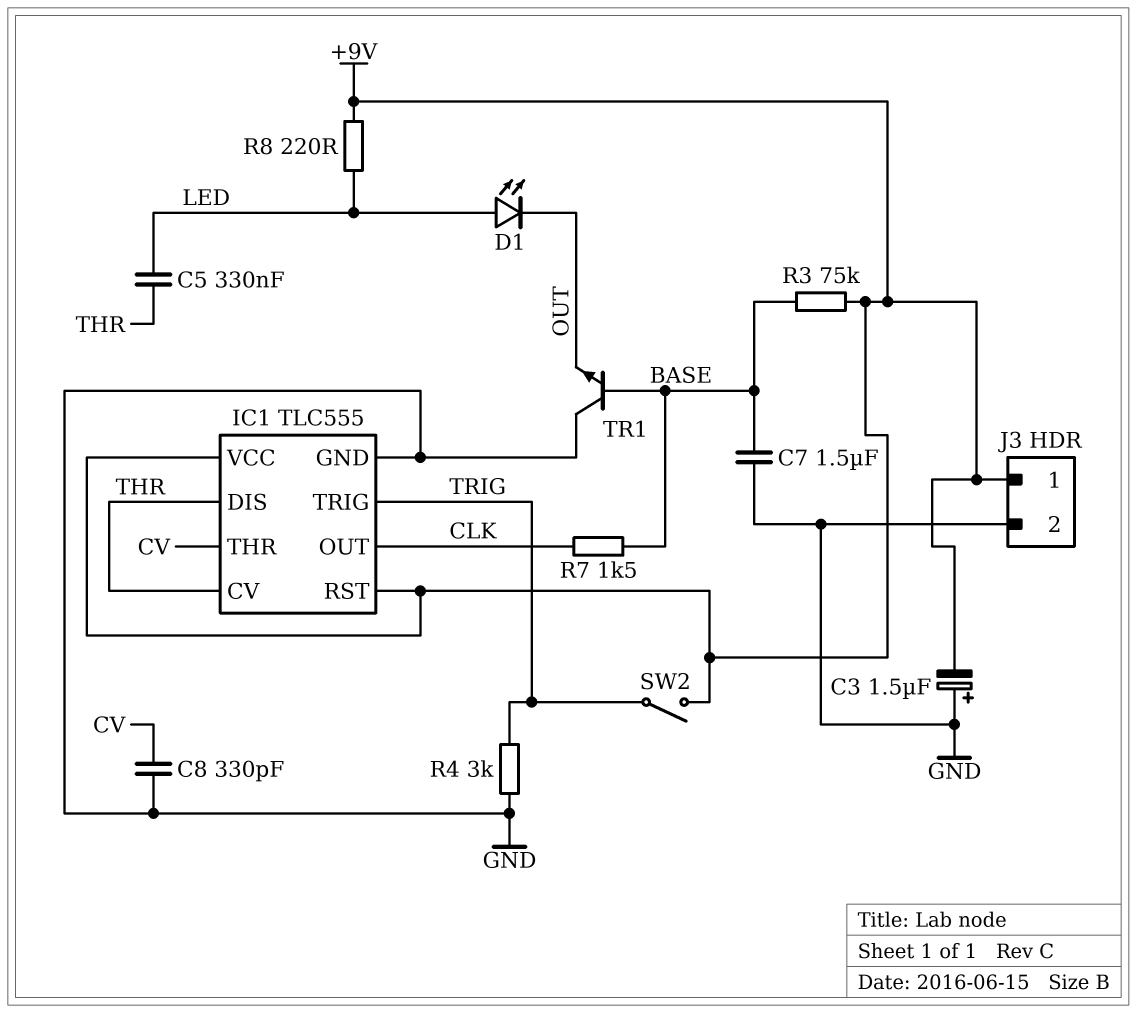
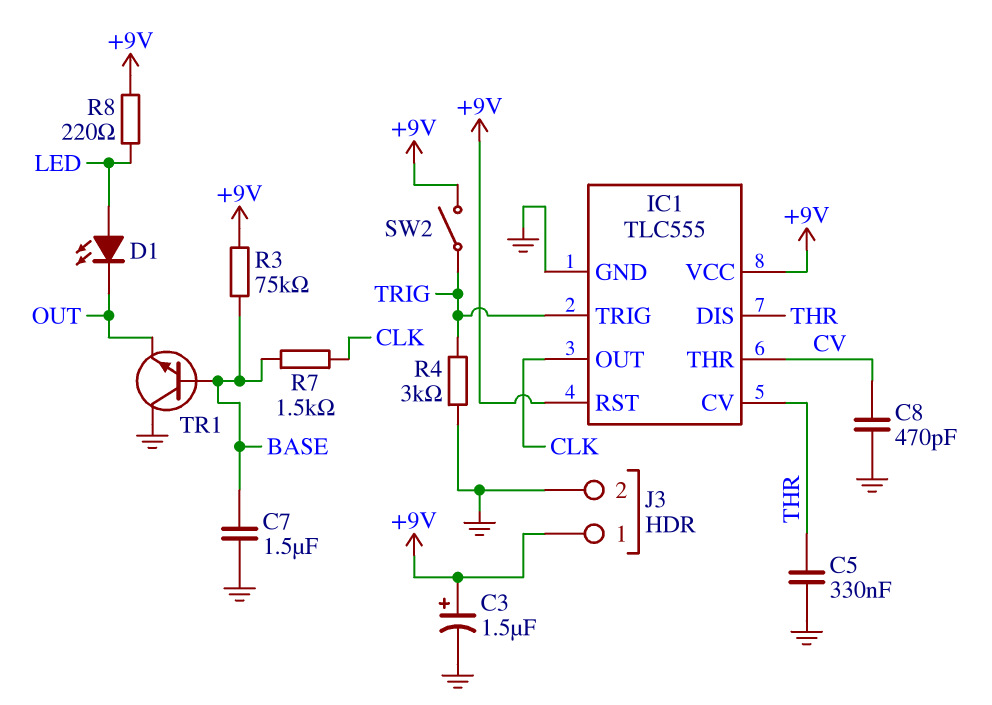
C3: 1.5uF (plus GND, minus +9V) -> 1.5uF (plus +9V, minus GND)
C5: 330nF (LED, THR) -> 330nF (GND, THR)
C8: 330pF (CV, GND) -> 470pF (CV, GND)

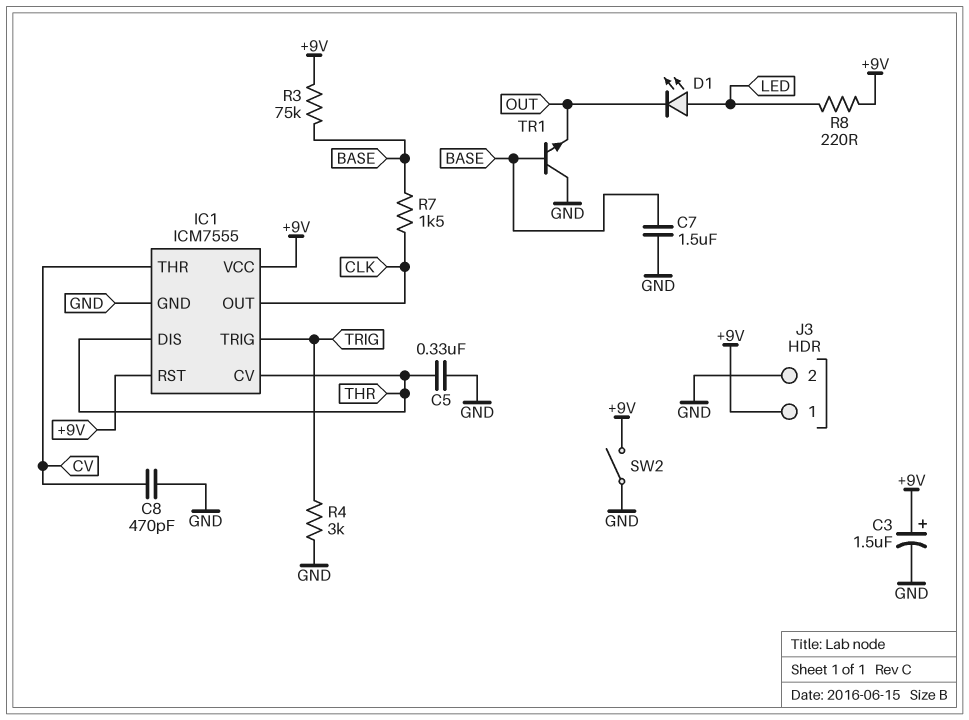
IC1: TLC555 -> ICM7555
SW2: switch (+9V, TRIG) -> switch (+9V, GND)

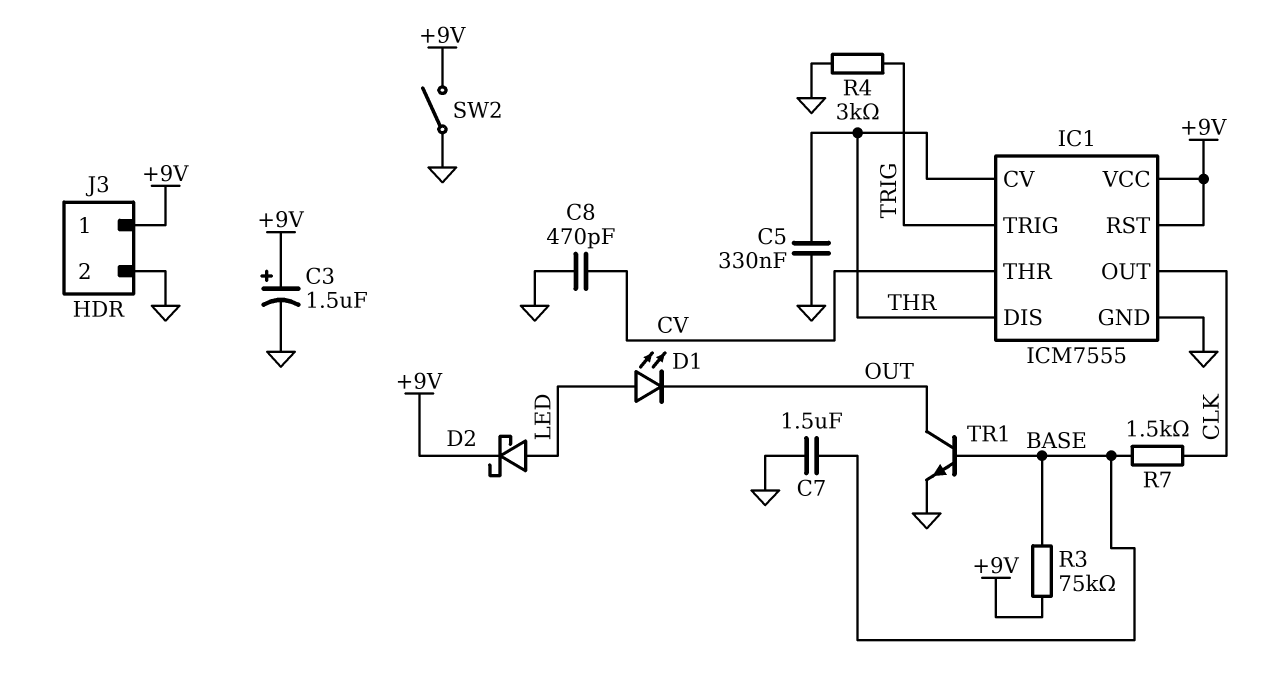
D2: none -> schottky (A LED, K +9V)
R8: 220 (+9V, LED) -> none
TR1: NPN (B BASE, C GND, E OUT) -> NPN (B BASE, C OUT, E GND)

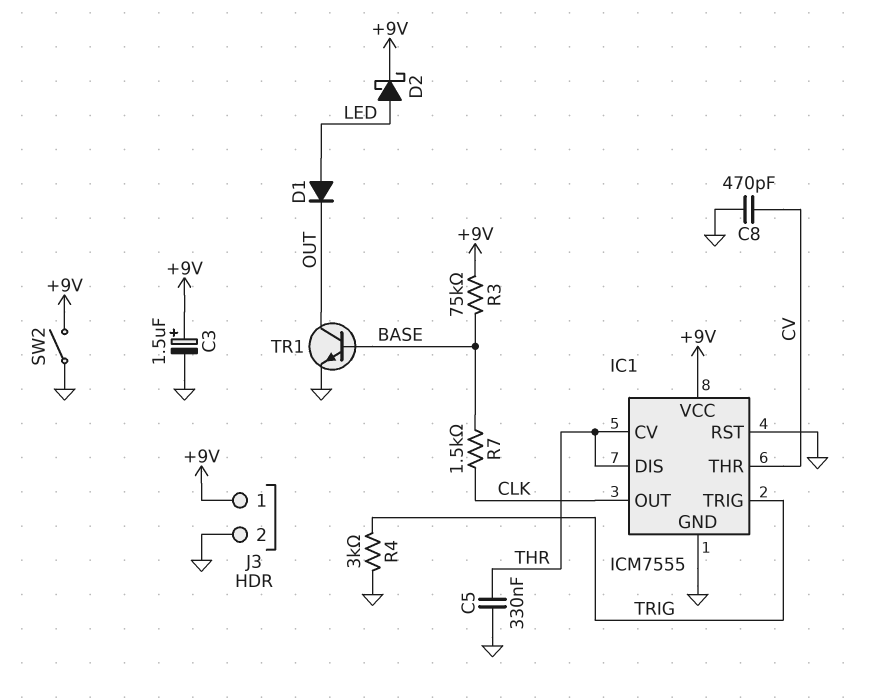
C7: 1.5uF (BASE, GND) -> none
D1: LED (A LED, K OUT) -> diode (A LED, K OUT)
IC1 pin RST: +9V -> GND

